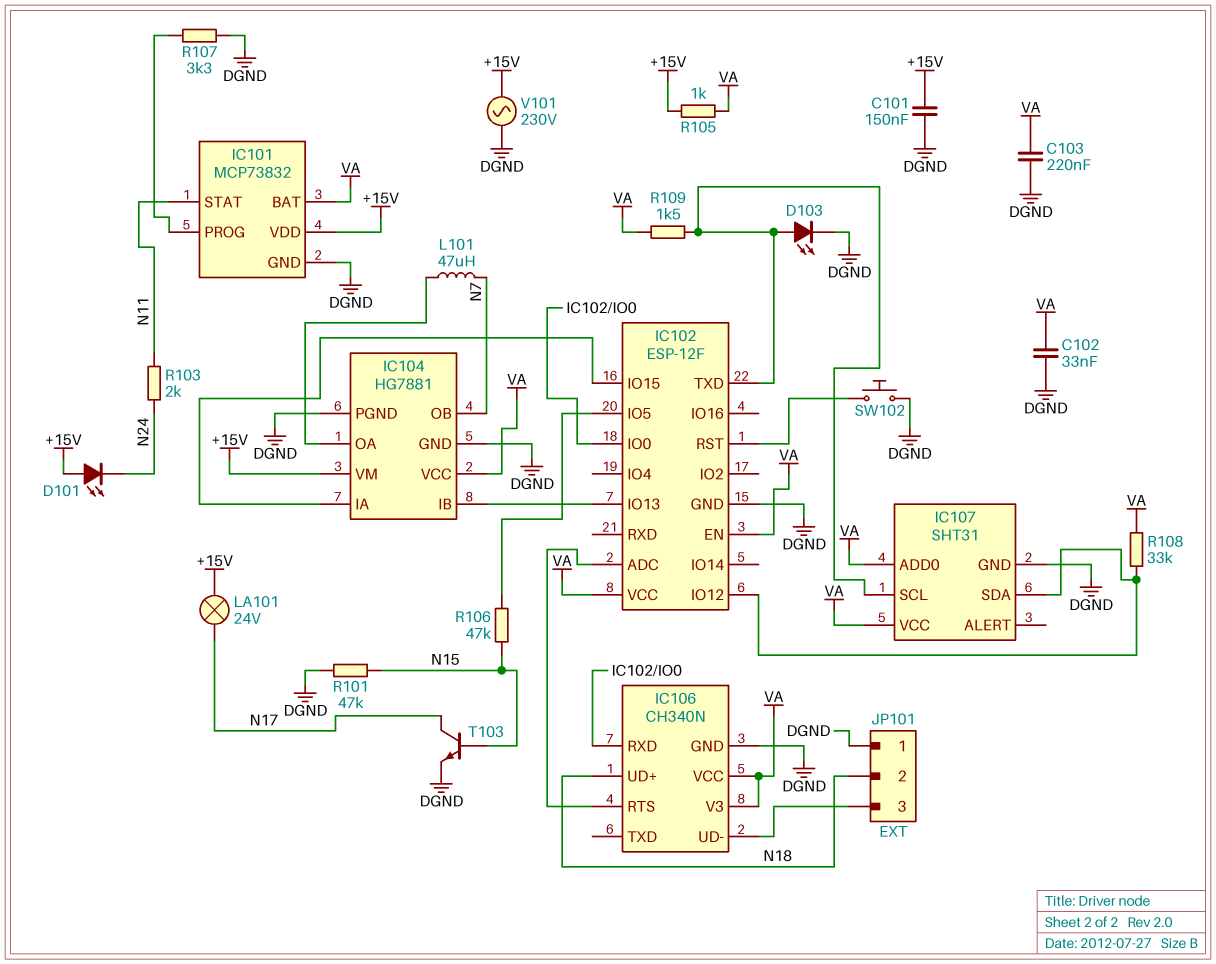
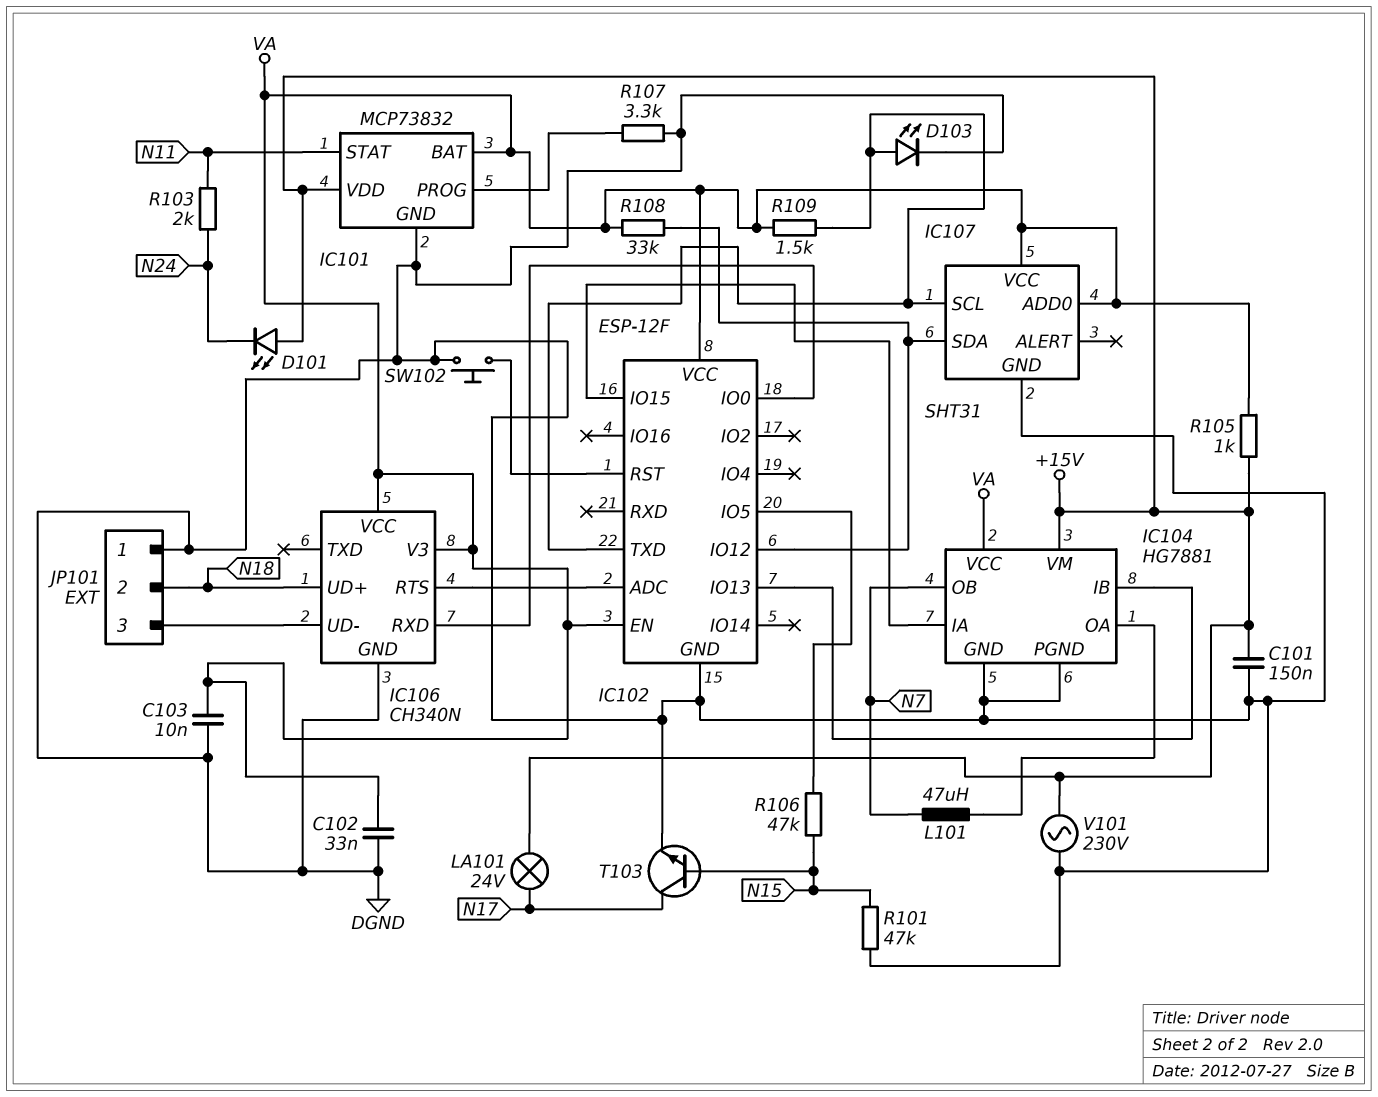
C103: 220nF (DGND, VA) -> 10nF (DGND, VA)

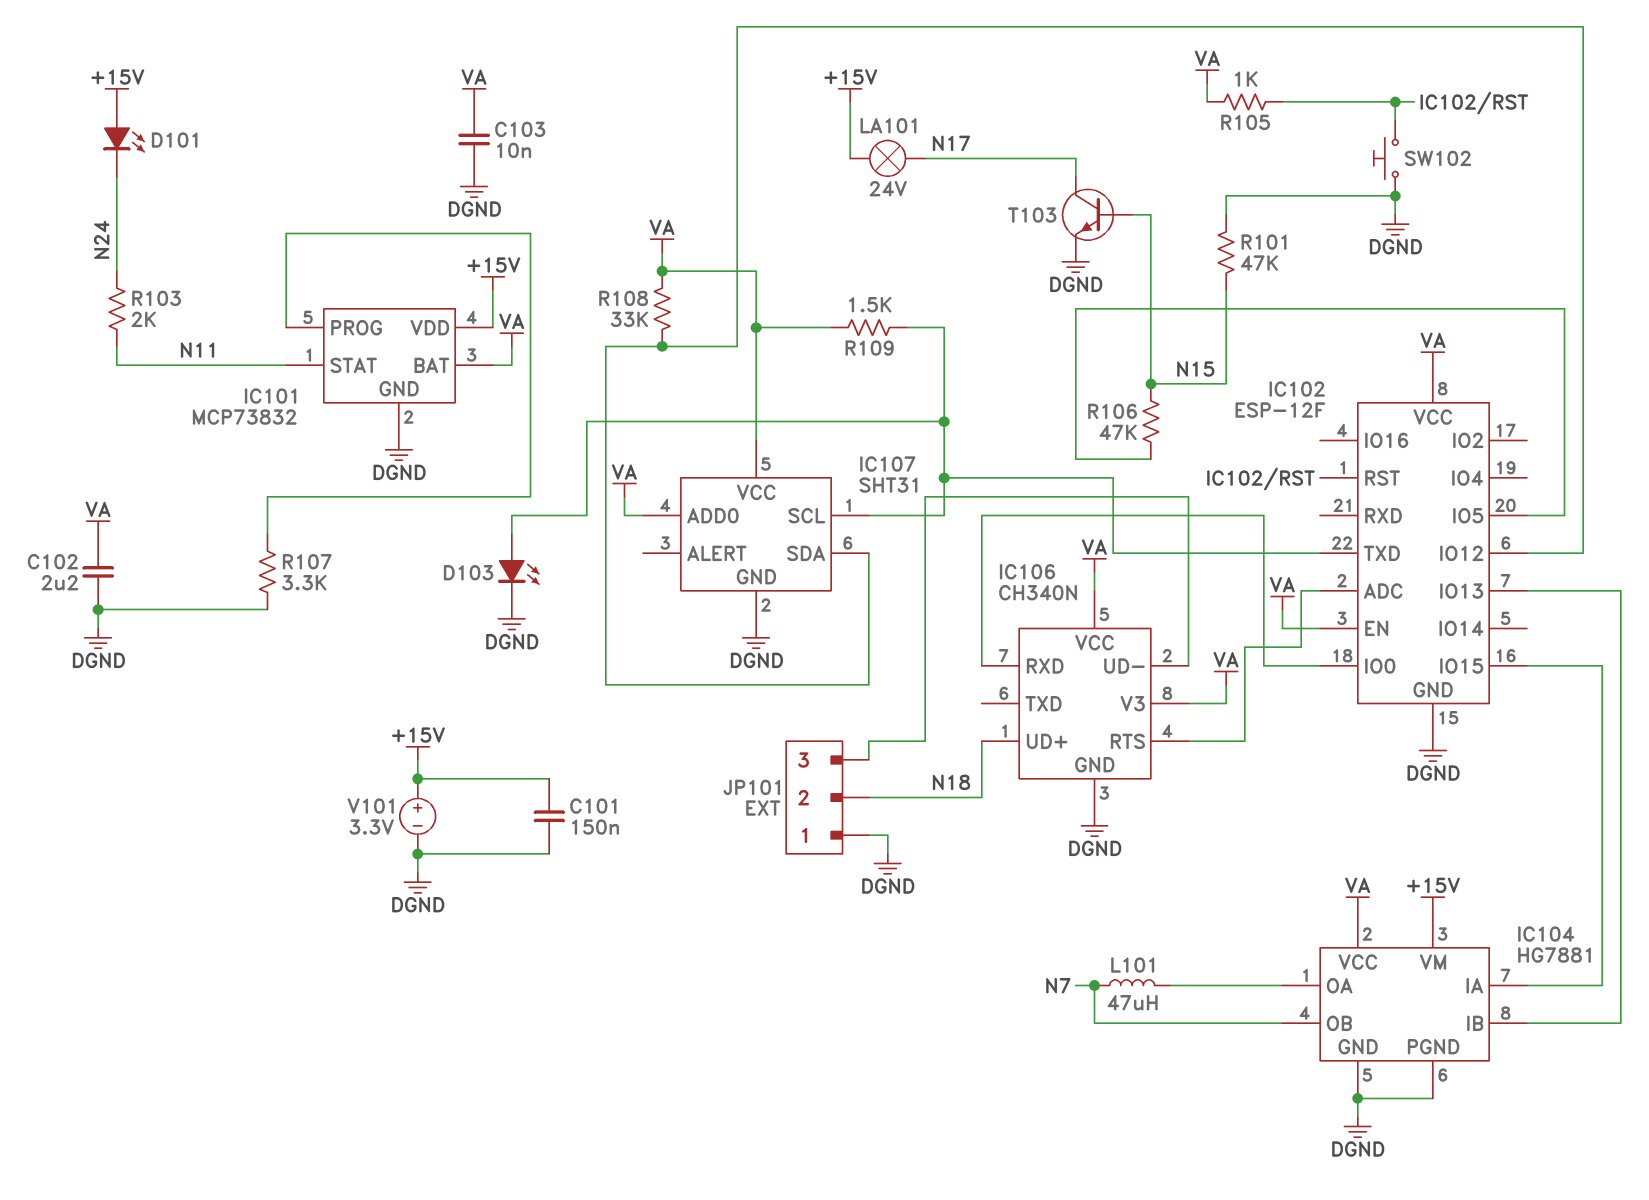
C102: 33nF (DGND, VA) -> 2.2uF (DGND, VA)
R105: 1k (+15V, VA) -> 1k (IC102/RST, VA)
V101: AC 230V (+15V, DGND) -> 3.3V (plus +15V, minus DGND)

